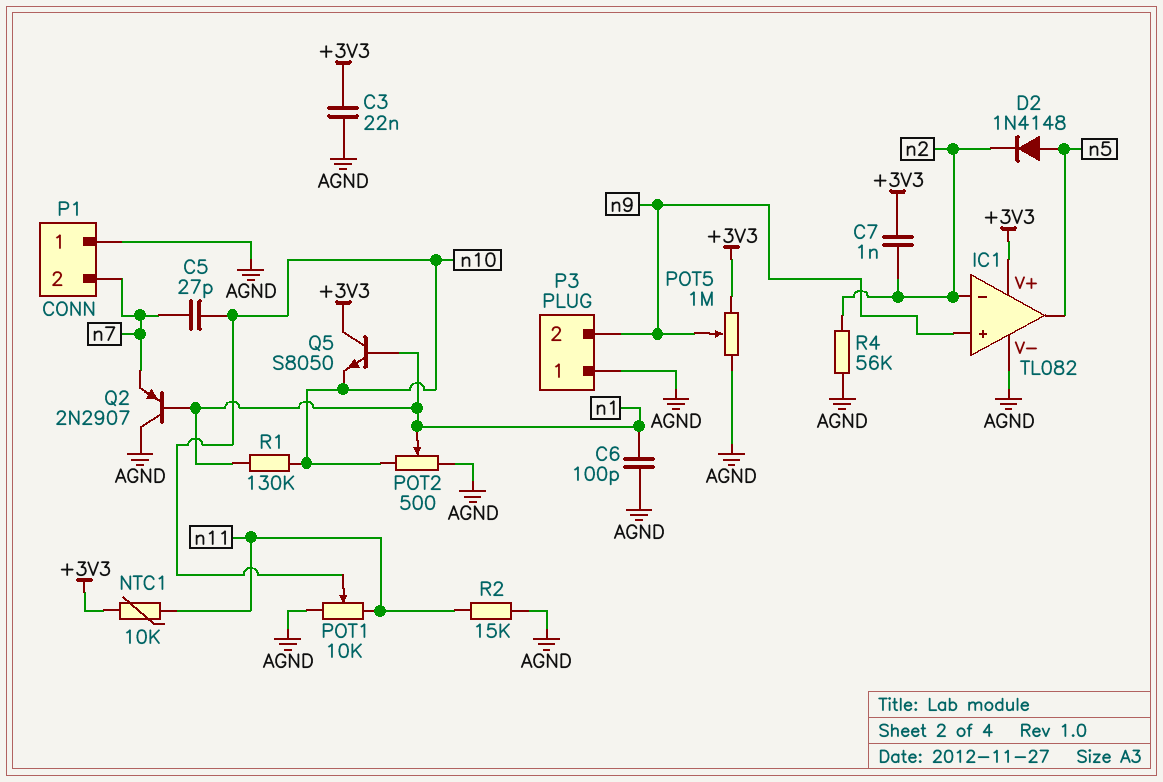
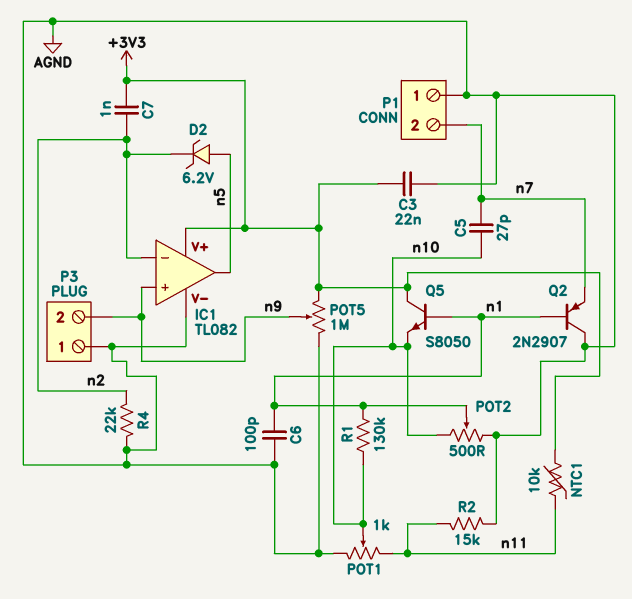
D2: diode 1N4148 (A n5, K n2) -> zener 6.2V (A n5, K n2)
POT1: 10k (AGND, n11, wiper n10) -> 1k (AGND, n11, wiper n10)
R4: 56k (AGND, n2) -> 22k (AGND, n2)

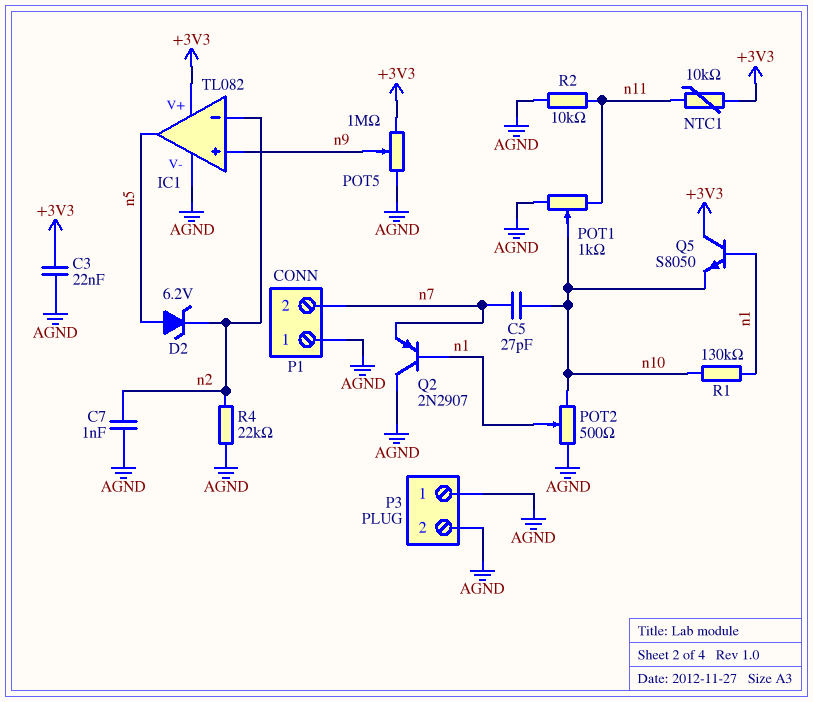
C6: 100pF (AGND, n1) -> none
C7: 1nF (+3V3, n2) -> 1nF (AGND, n2)
P3 pin 2: n9 -> AGND
R2: 15k (AGND, n11) -> 10k (AGND, n11)

